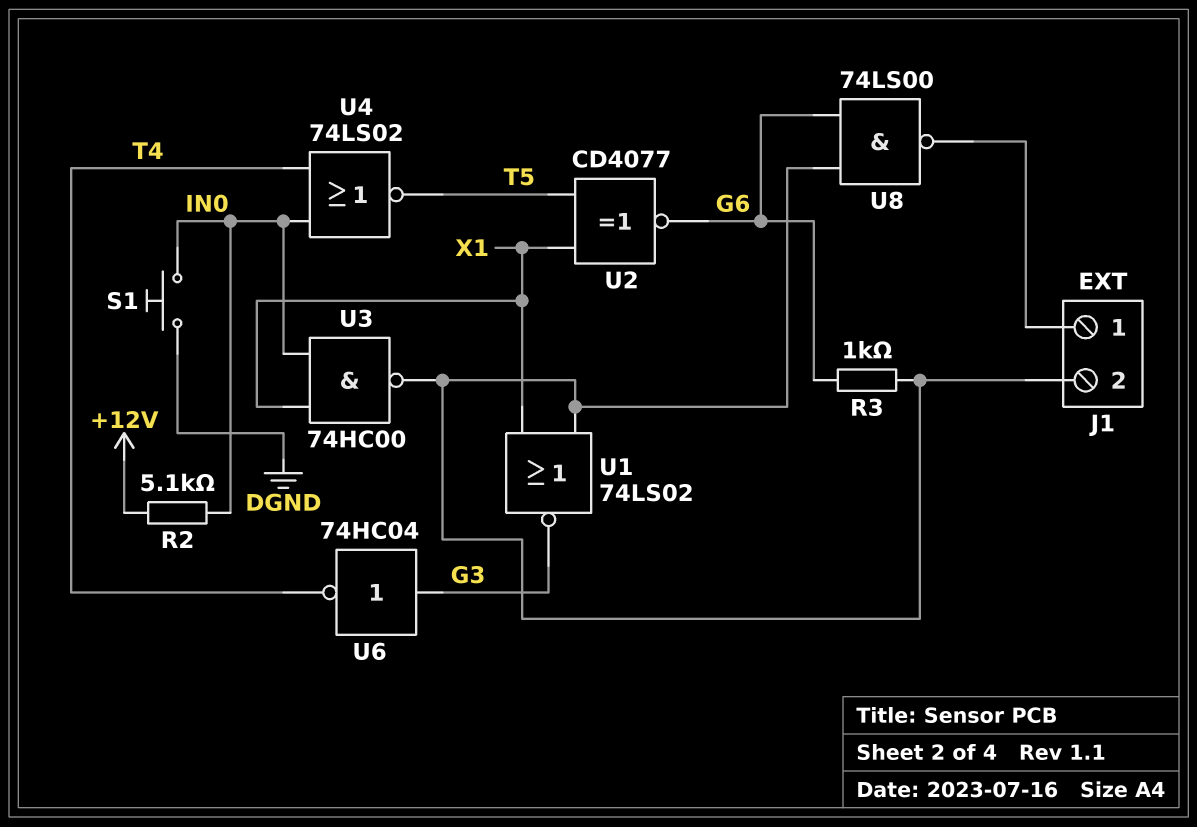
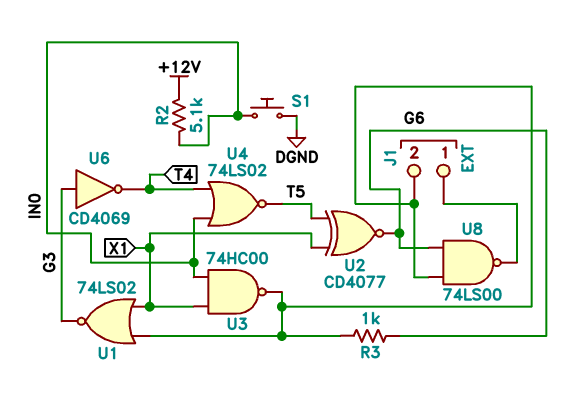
U6: NOT 74HC04 (in G3, out T4) -> NOT CD4069 (in G3, out T4)

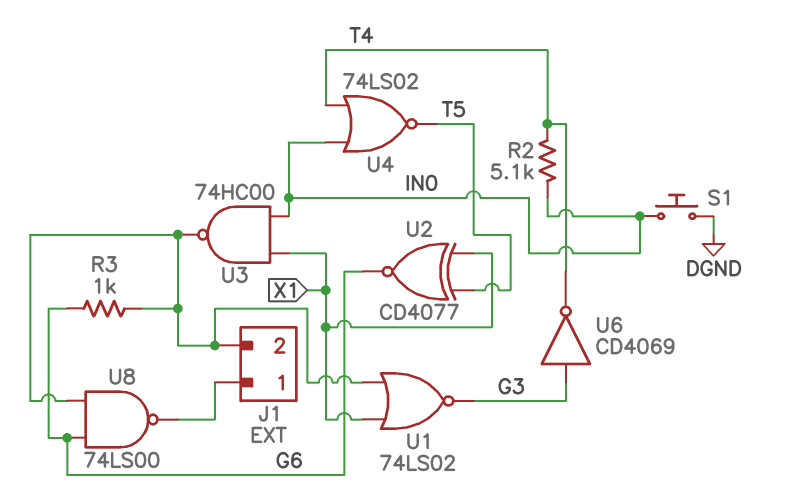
R2: 5.1k (+12V, IN0) -> 5.1k (IN0, T4)

